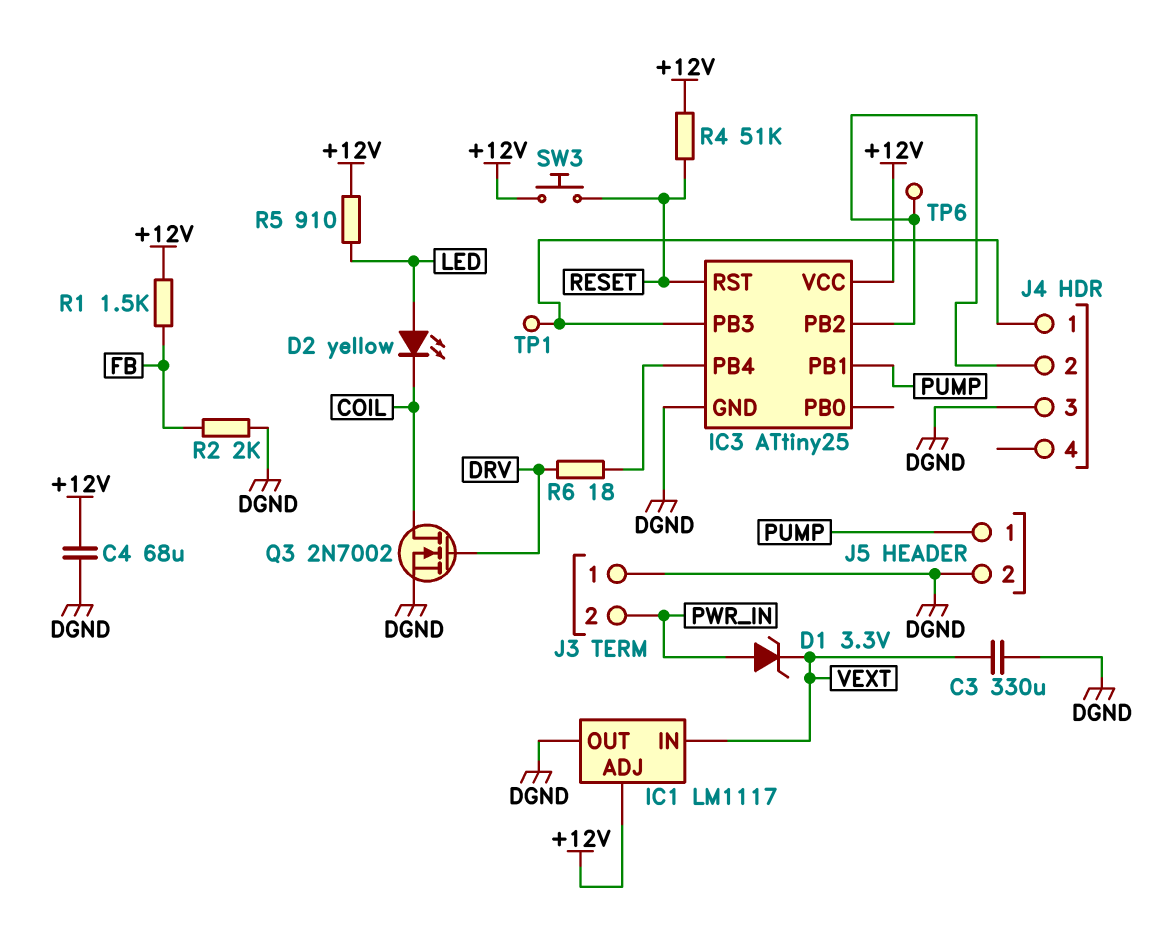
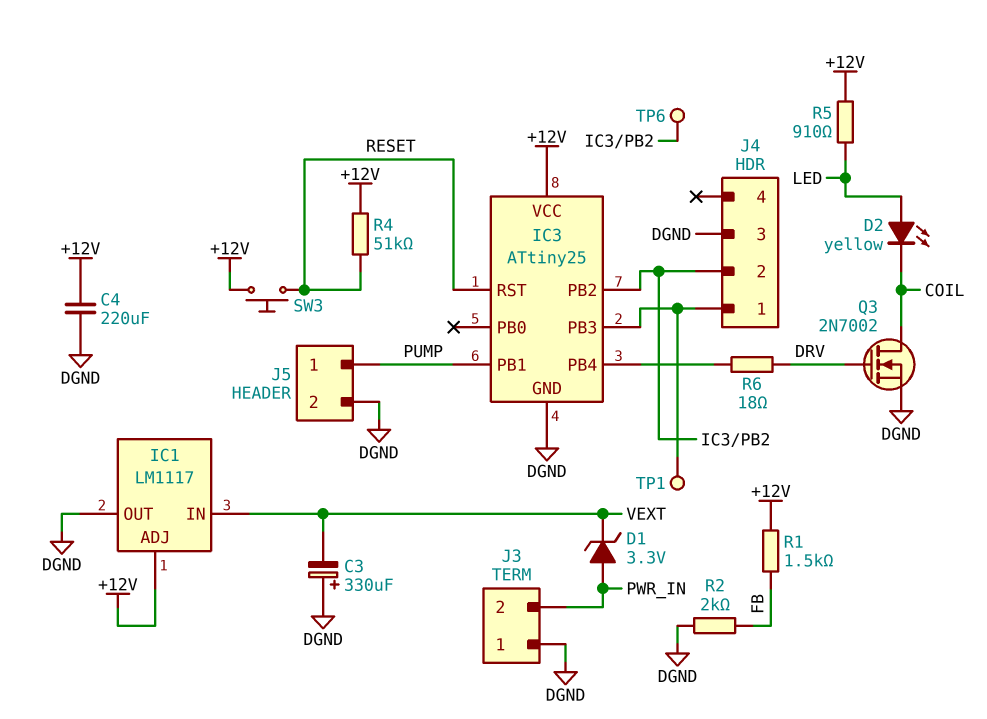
C3: 330uF (DGND, VEXT) -> 330uF (plus DGND, minus VEXT)
C4: 68uF (+12V, DGND) -> 220uF (+12V, DGND)

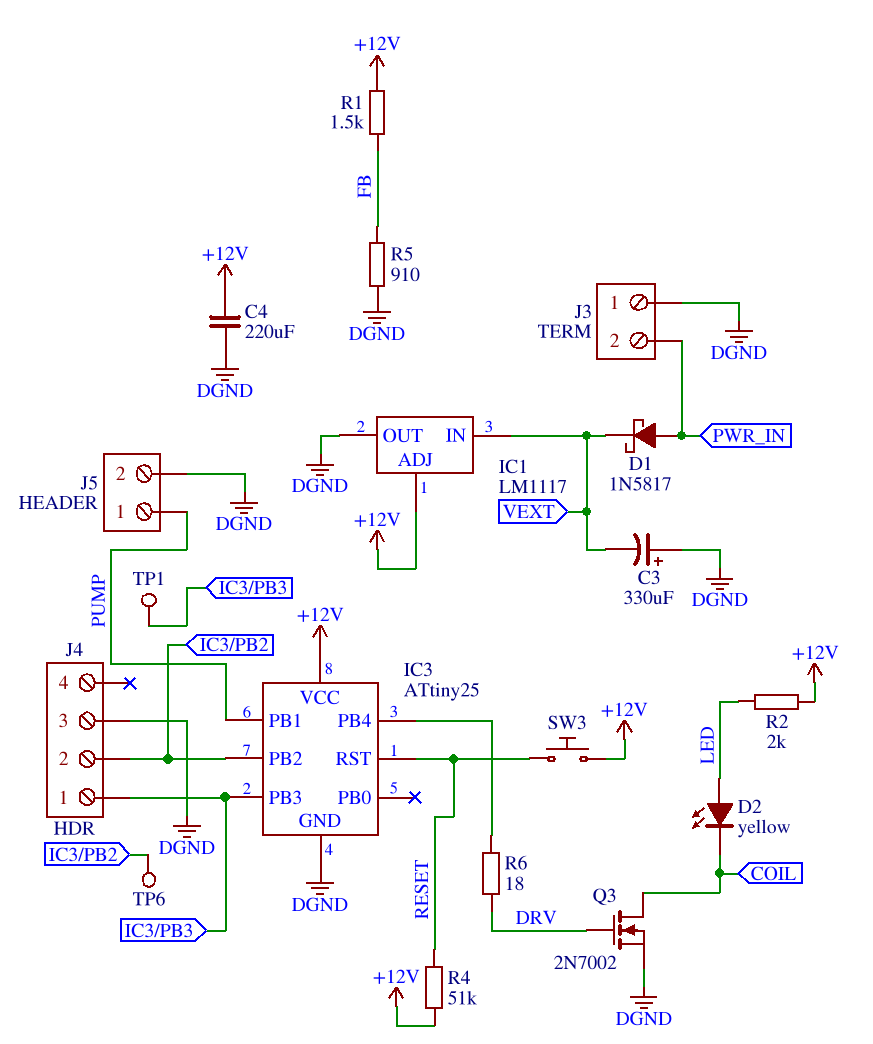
D1: zener 3.3V (A PWR_IN, K VEXT) -> schottky 1N5817 (A PWR_IN, K VEXT)
R2: 2k (DGND, FB) -> 2k (+12V, LED)
R5: 910 (+12V, LED) -> 910 (DGND, FB)

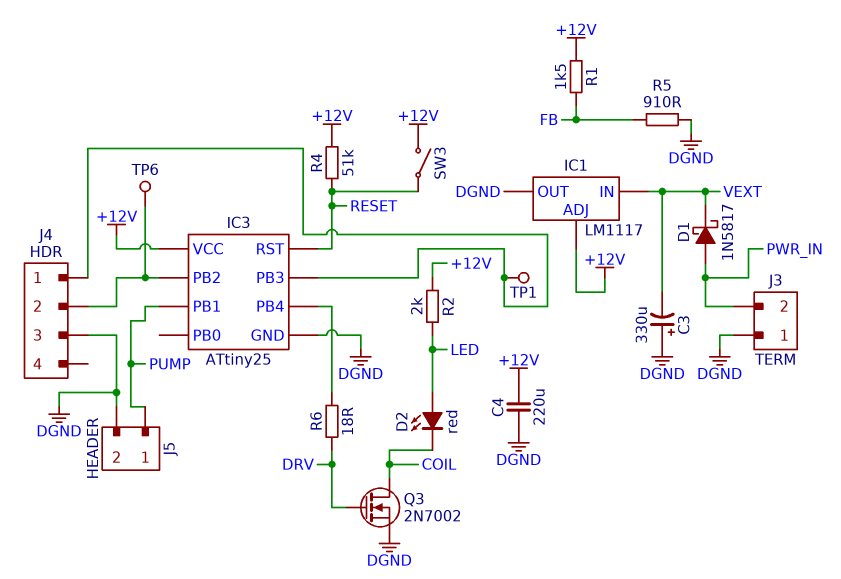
D2: LED yellow (A LED, K COIL) -> LED red (A LED, K COIL)
SW3: button (+12V, RESET) -> switch (+12V, RESET)

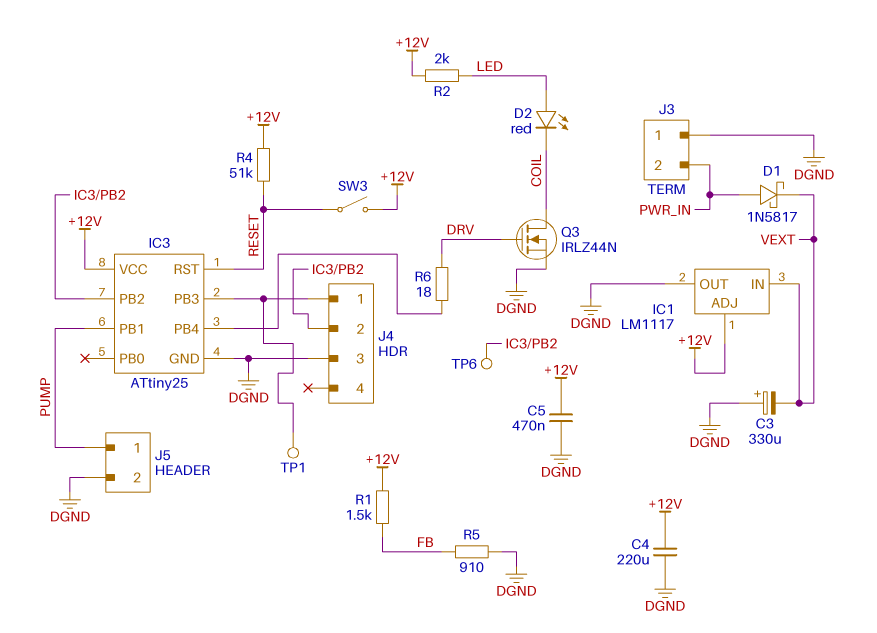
C5: none -> 470nF (+12V, DGND)
Q3: NMOS 2N7002 (G DRV, D COIL, S DGND) -> NMOS IRLZ44N (G DRV, D COIL, S DGND)

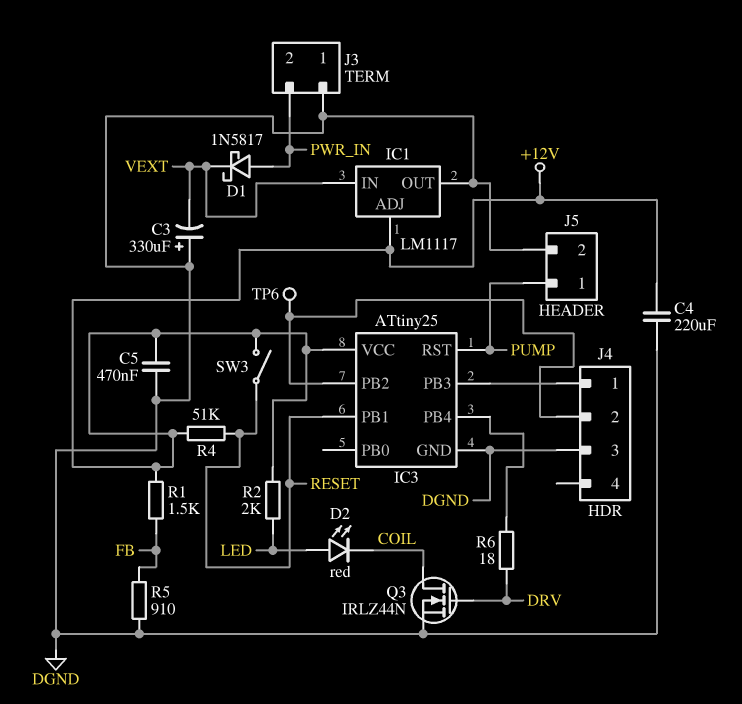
IC3 pin PB1: PUMP -> RESET
IC3 pin RST: RESET -> PUMP
TP1: test point (IC3/PB3) -> none

